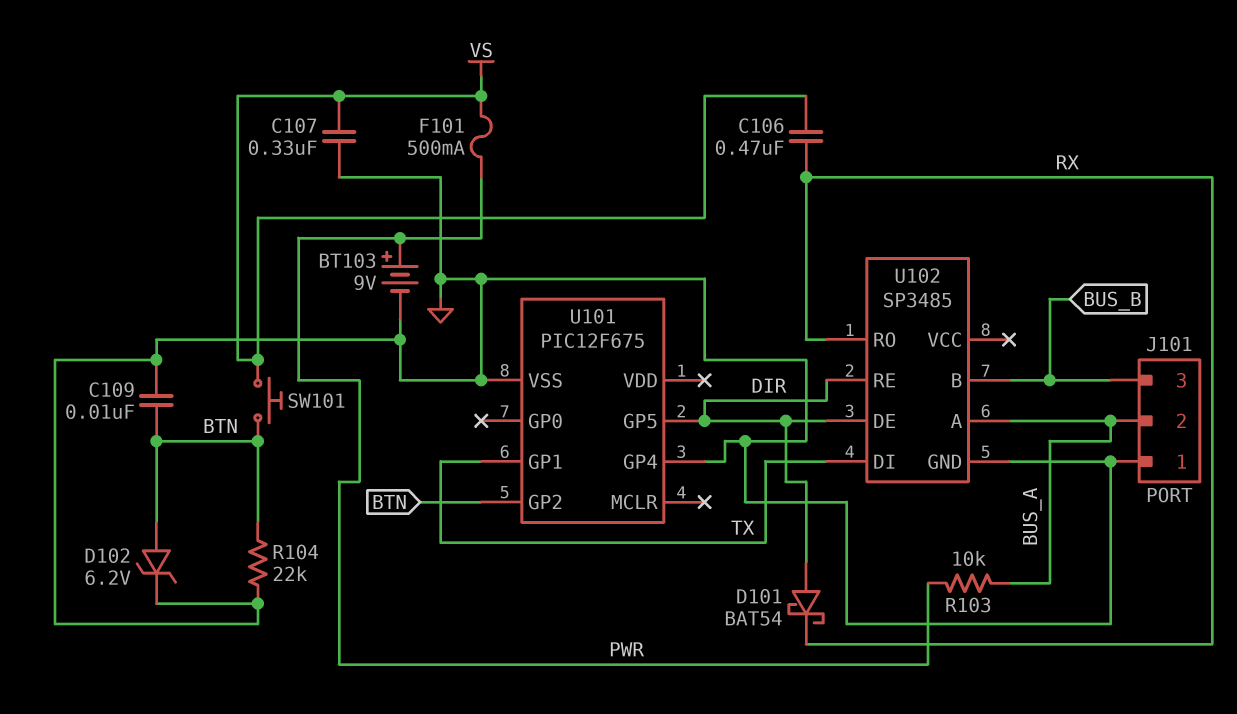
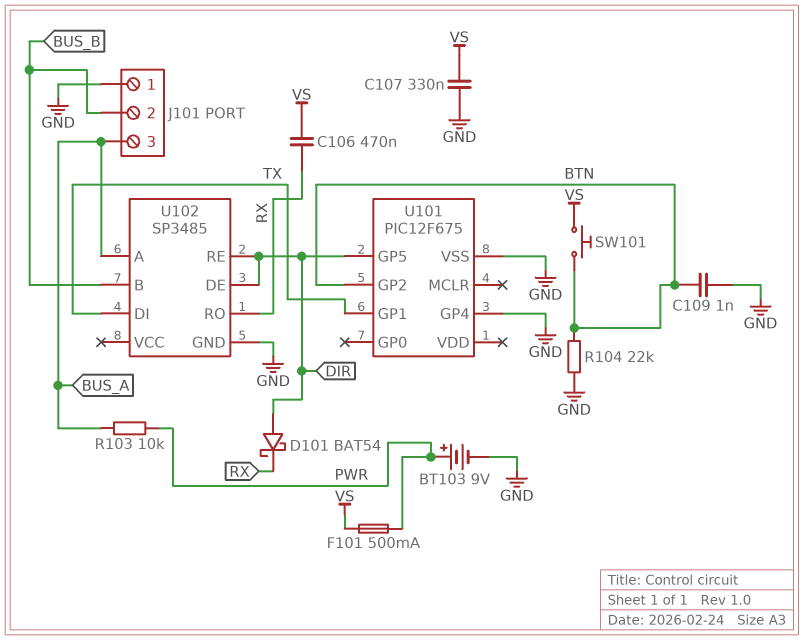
C109: 10nF (BTN, GND) -> 1nF (BTN, GND)
D102: zener 6.2V (A BTN, K GND) -> none
J101 pin 2: BUS_A -> BUS_B
J101 pin 3: BUS_B -> BUS_A

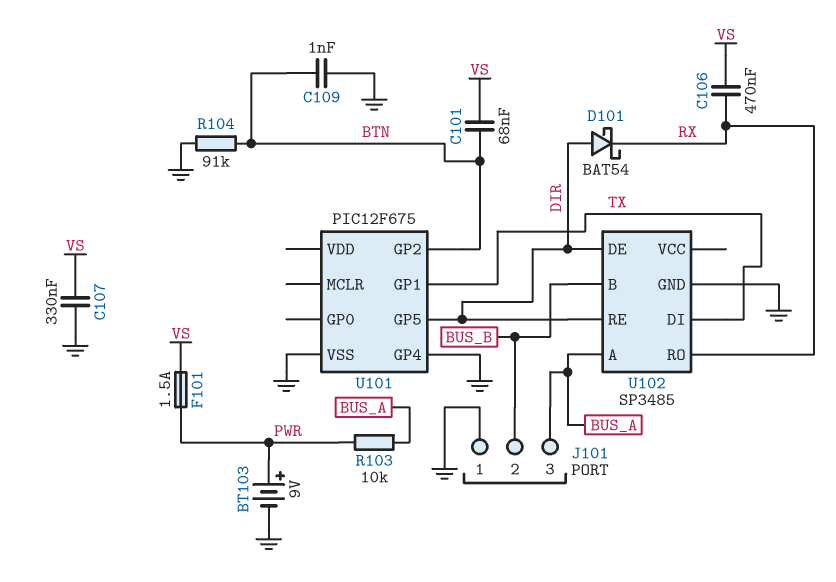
C101: none -> 68nF (BTN, VS)
F101: 500mA (PWR, VS) -> 1.5A (PWR, VS)
R104: 22k (BTN, GND) -> 91k (BTN, GND)
SW101: button (BTN, VS) -> none

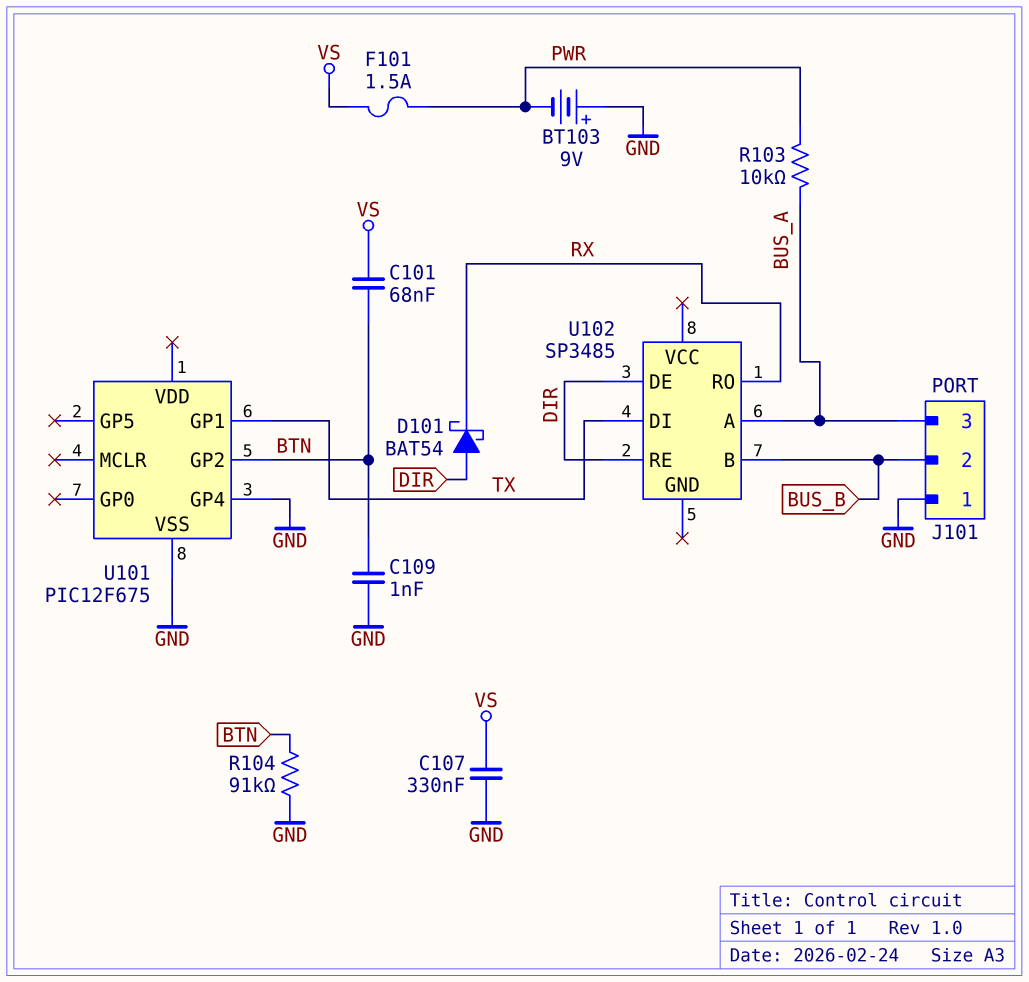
BT103: 9V (plus PWR, minus GND) -> 9V (plus GND, minus PWR)
C106: 470nF (RX, VS) -> none
U101 pin GP5: DIR -> none
U102 pin GND: GND -> none

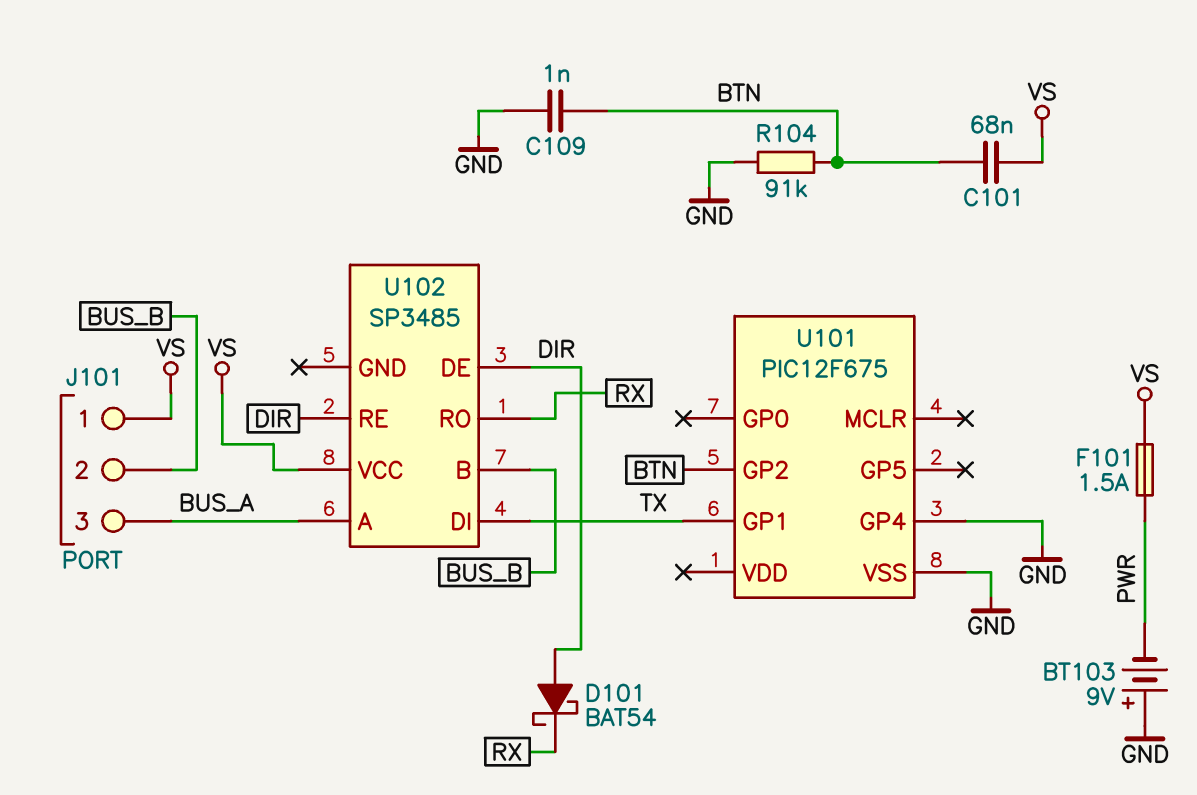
C107: 330nF (GND, VS) -> none
J101 pin 1: GND -> VS
R103: 10k (BUS_A, PWR) -> none
U102 pin VCC: none -> VS

